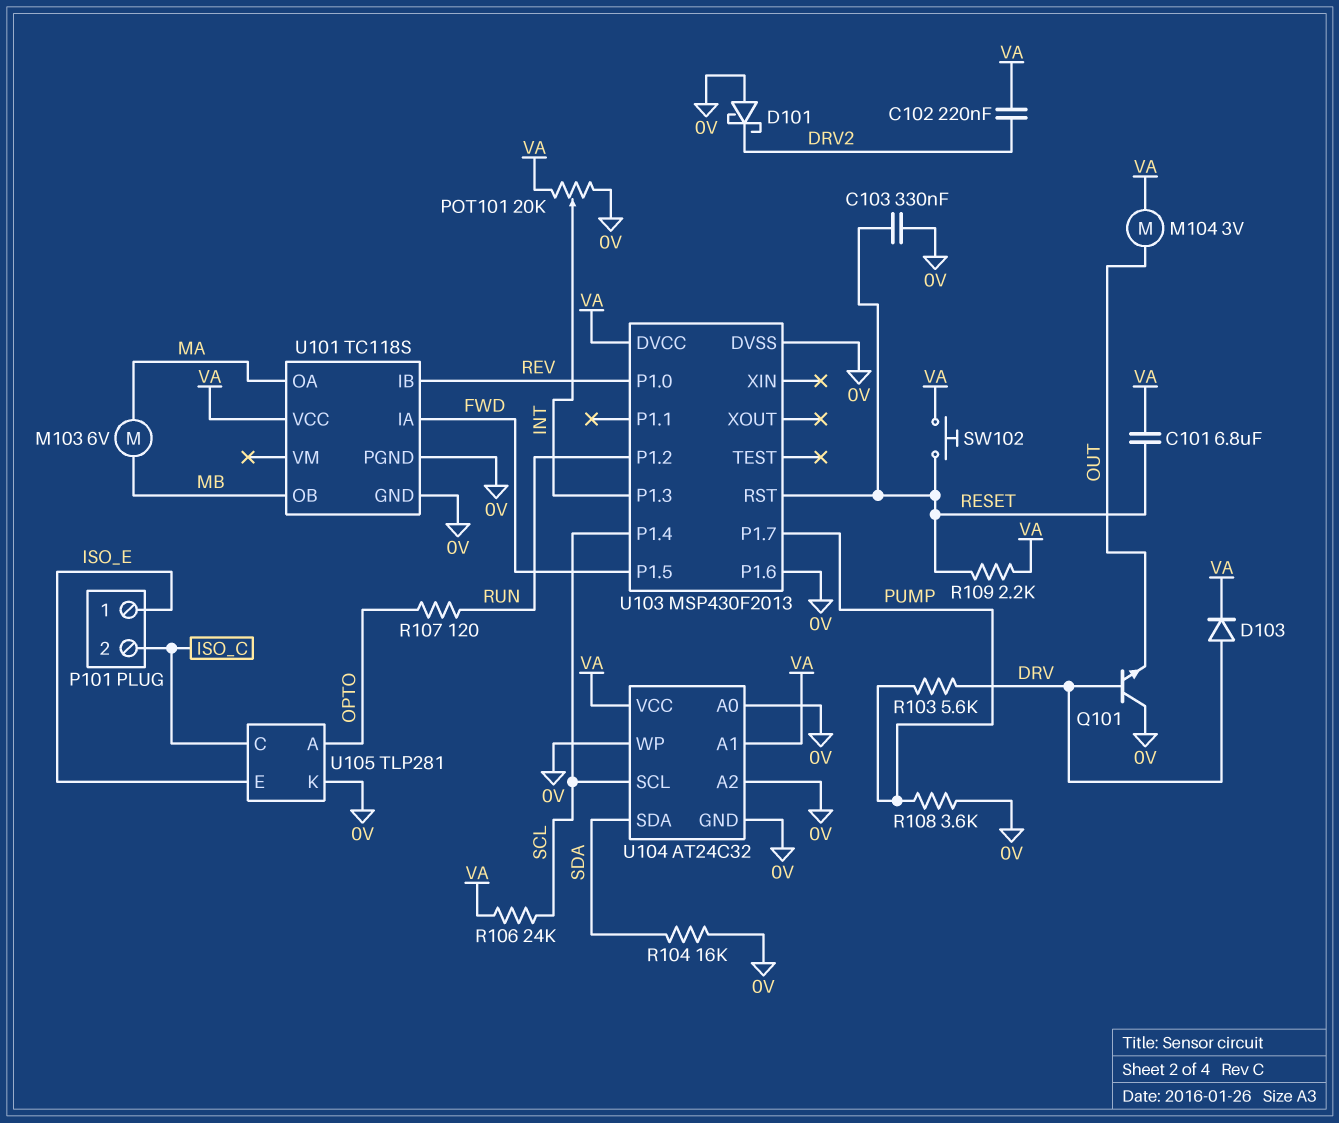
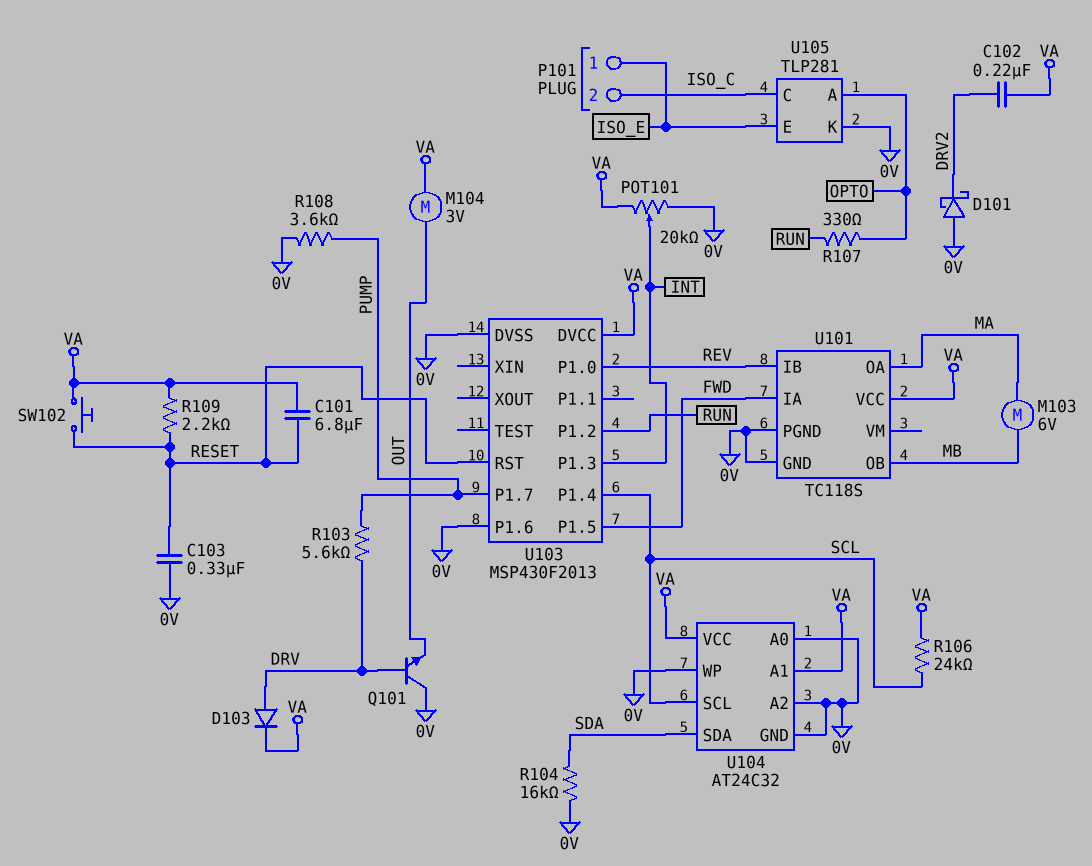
R107: 120 (OPTO, RUN) -> 330 (OPTO, RUN)

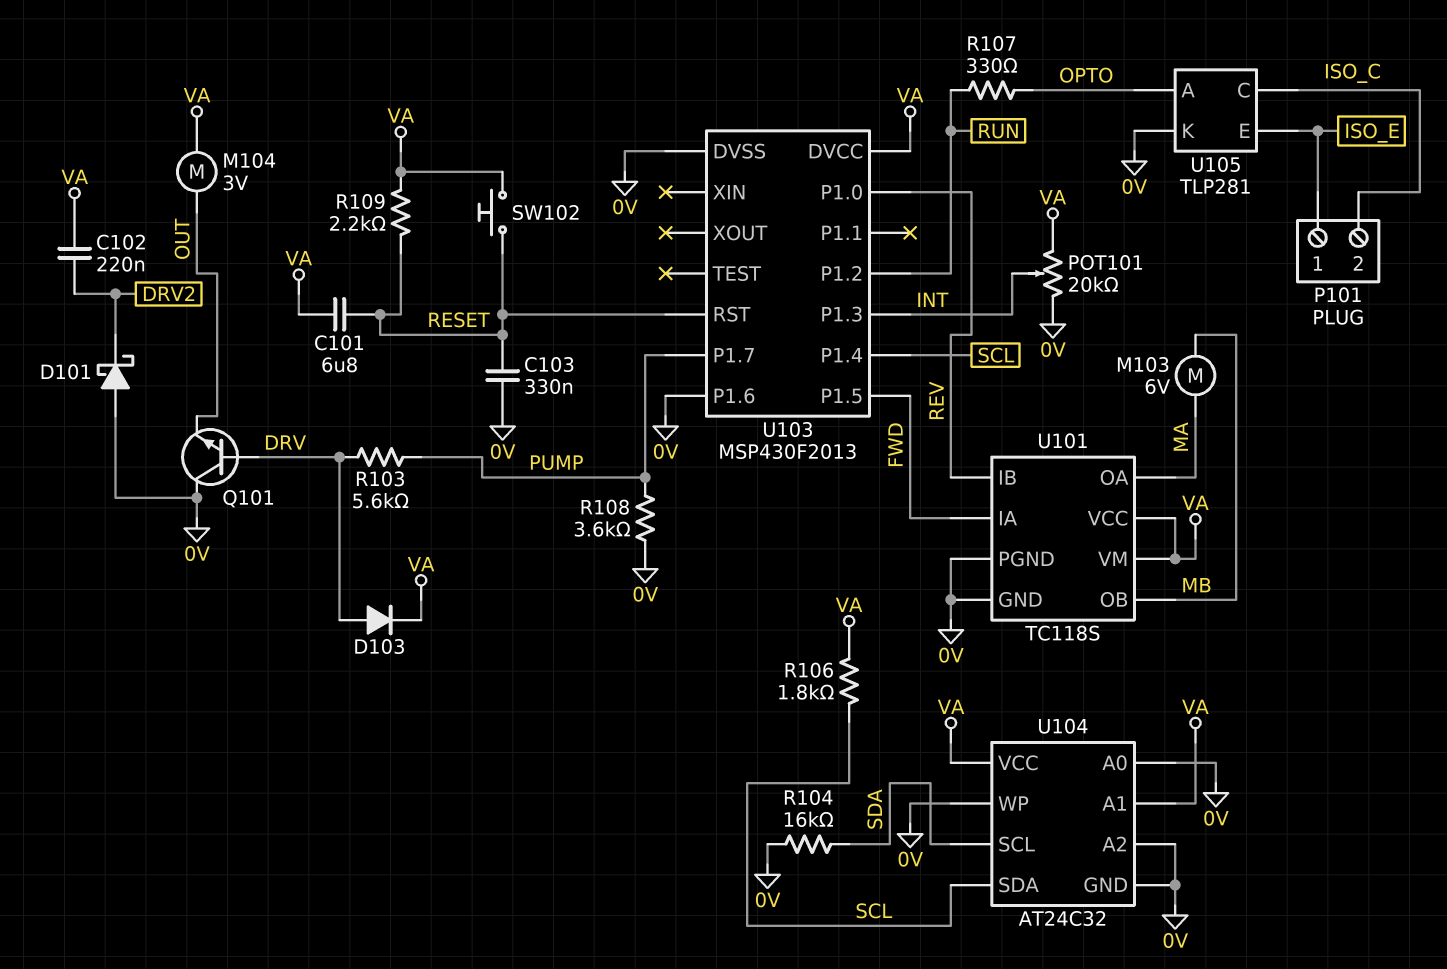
R106: 24k (SCL, VA) -> 1.8k (SCL, VA)
U101 pin VM: none -> VA
U104 pin SCL: SCL -> SDA
U104 pin SDA: SDA -> SCL

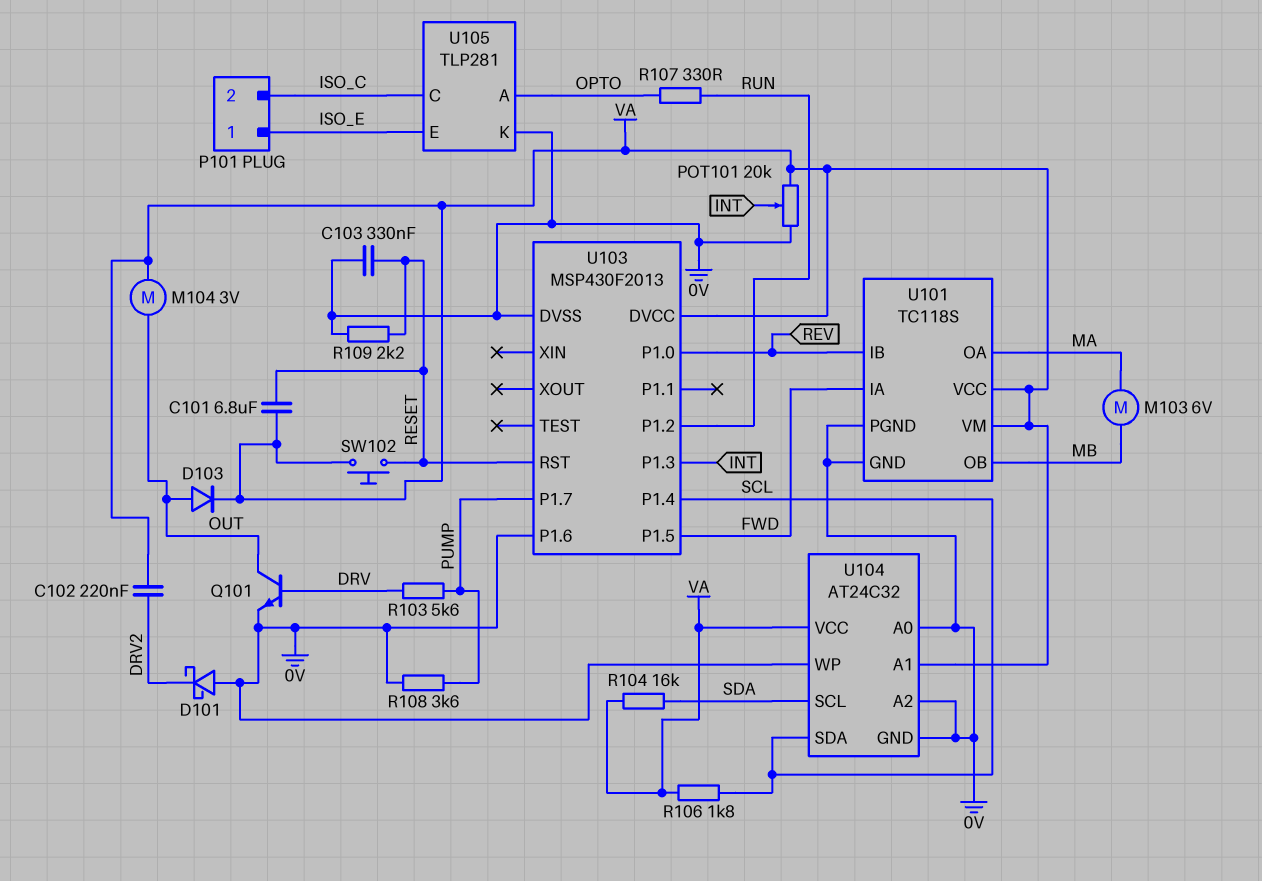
D103: diode (A DRV, K VA) -> diode (A OUT, K VA)
Q101: NPN (B DRV, C 0V, E OUT) -> NPN (B DRV, C OUT, E 0V)
R104: 16k (0V, SDA) -> 16k (SDA, VA)
R109: 2.2k (RESET, VA) -> 2.2k (0V, RESET)

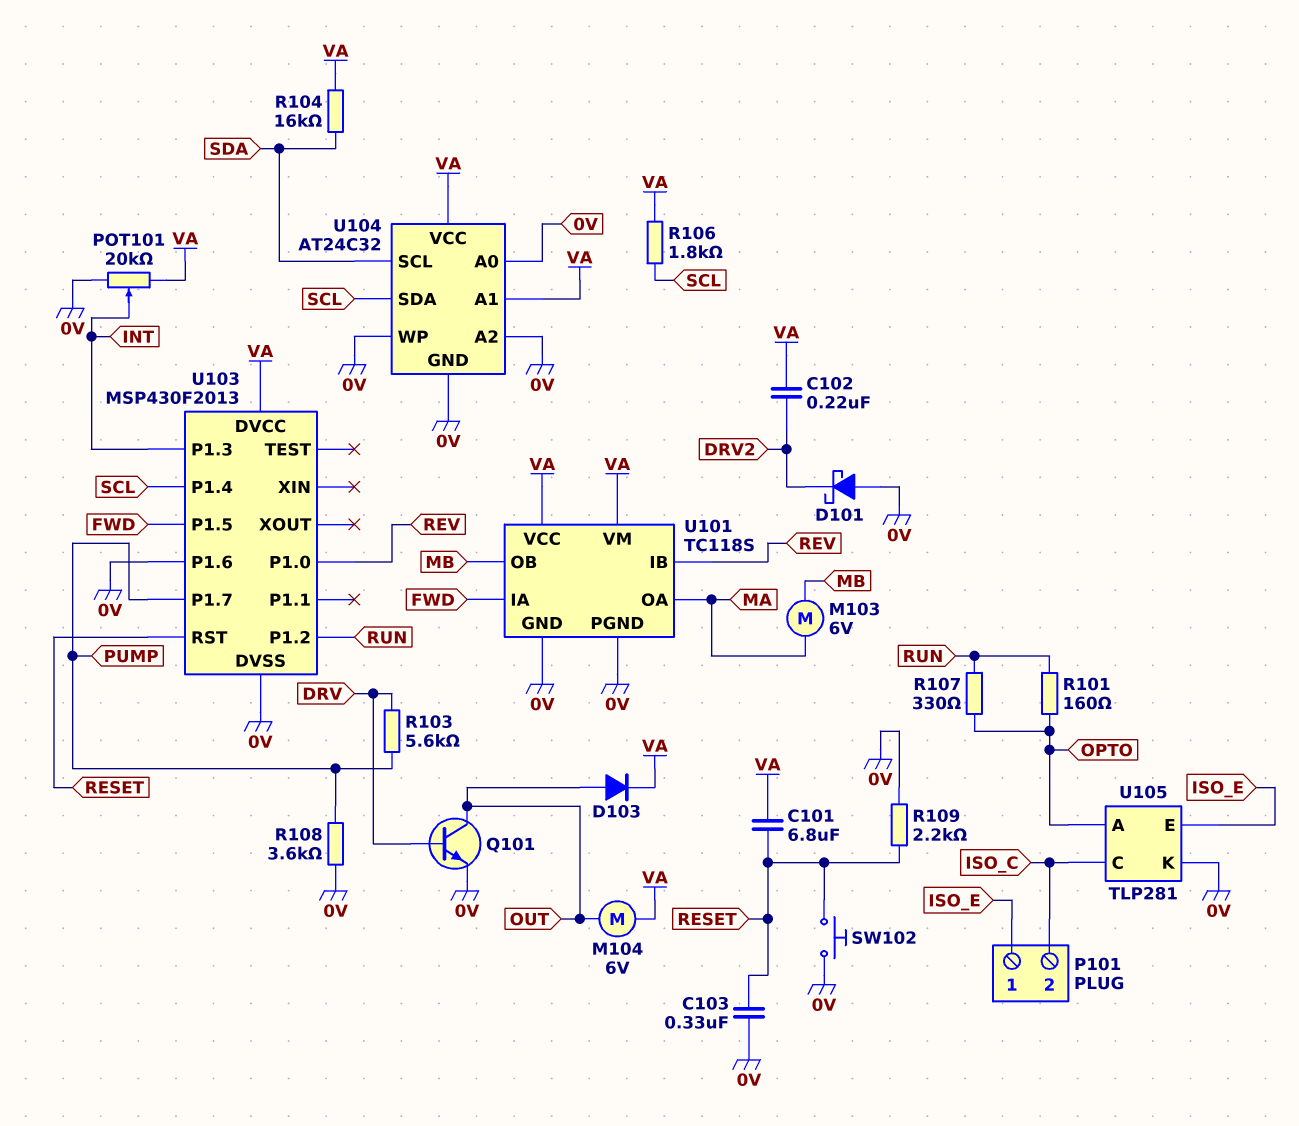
M104: motor 3V (OUT, VA) -> motor 6V (OUT, VA)
R101: none -> 160 (OPTO, RUN)
SW102: button (RESET, VA) -> button (0V, RESET)

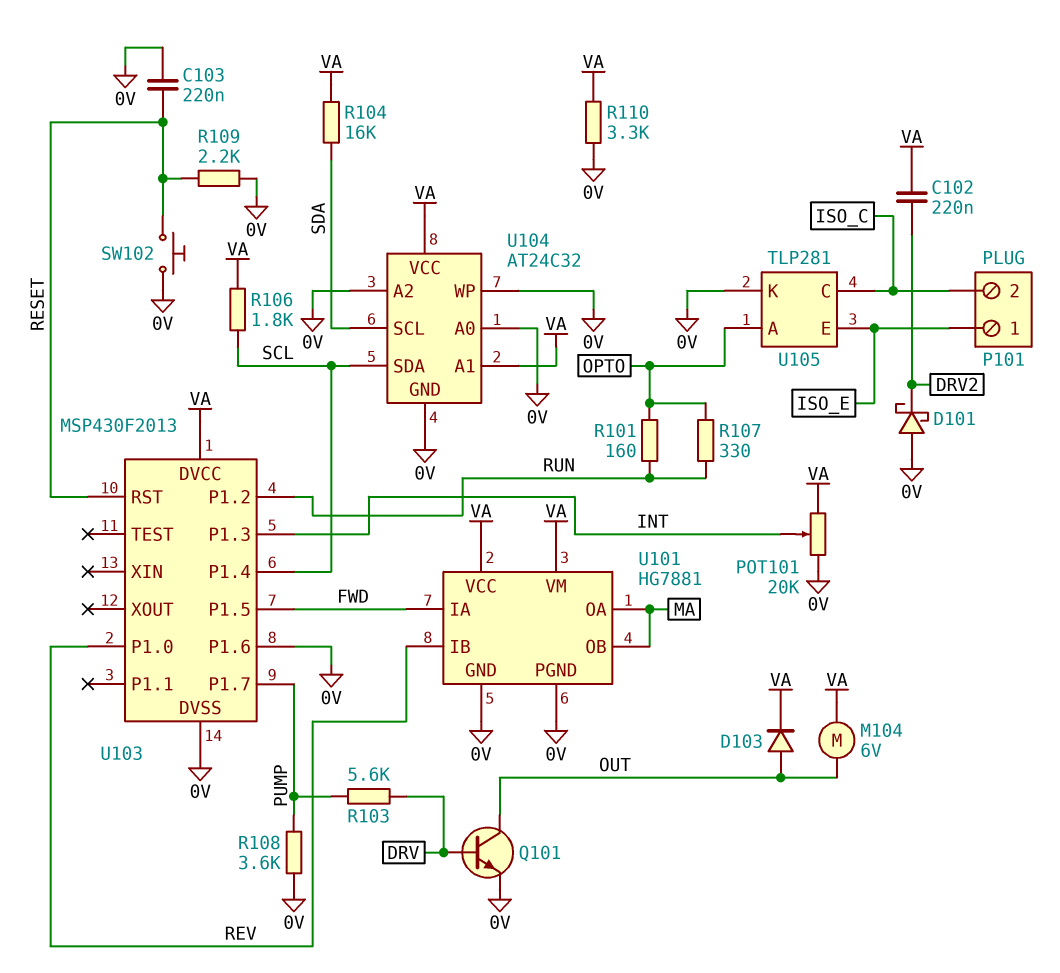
C101: 6.8uF (RESET, VA) -> none
C103: 330nF (0V, RESET) -> 220nF (0V, RESET)
M103: motor 6V (MA, MB) -> none
R110: none -> 3.3k (0V, VA)
U101: TC118S -> HG7881
U101 pin OB: MB -> MA

